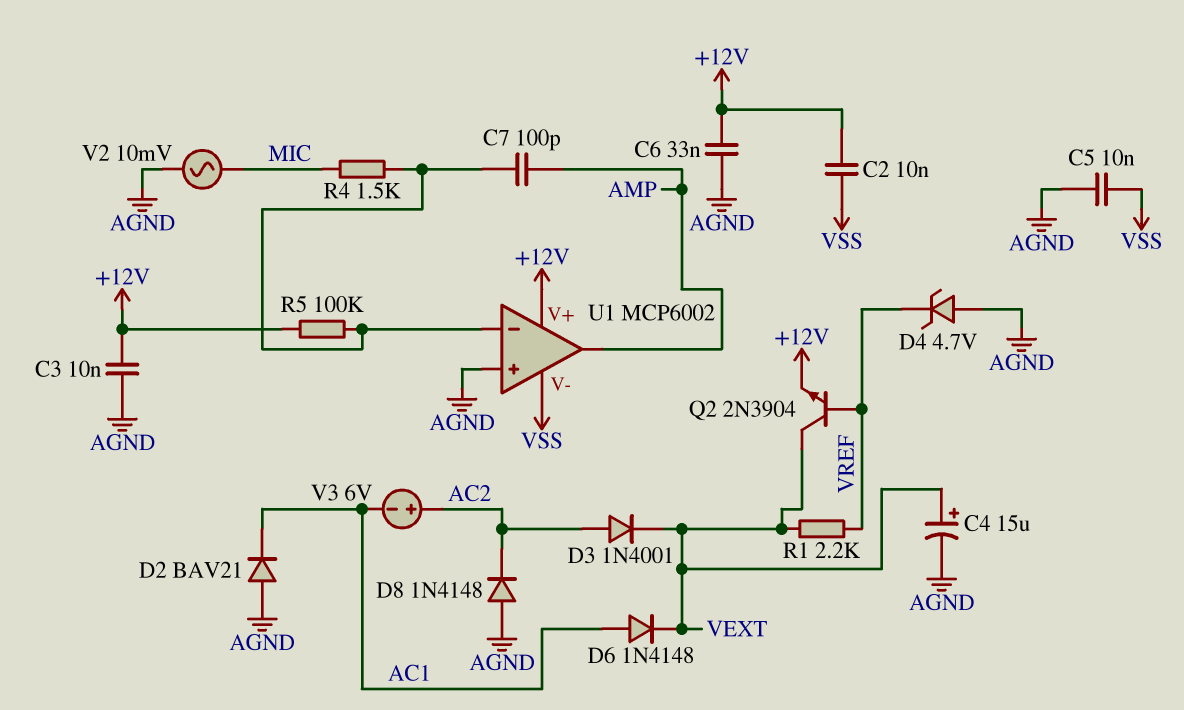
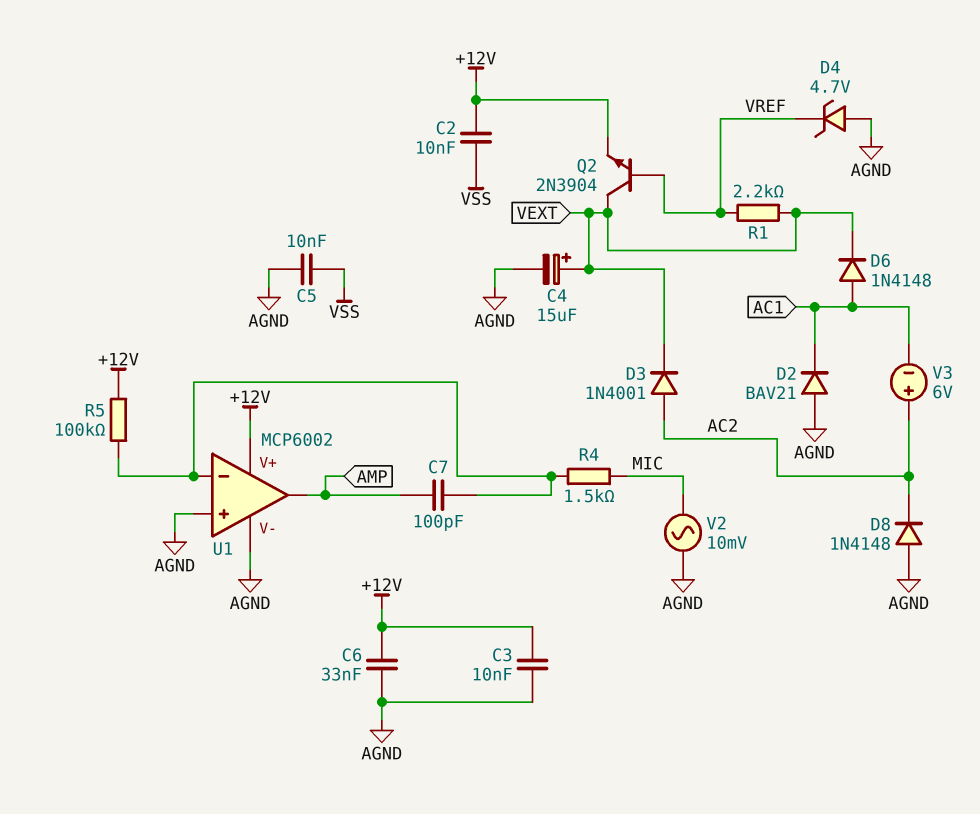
U1 pin V-: VSS -> AGND

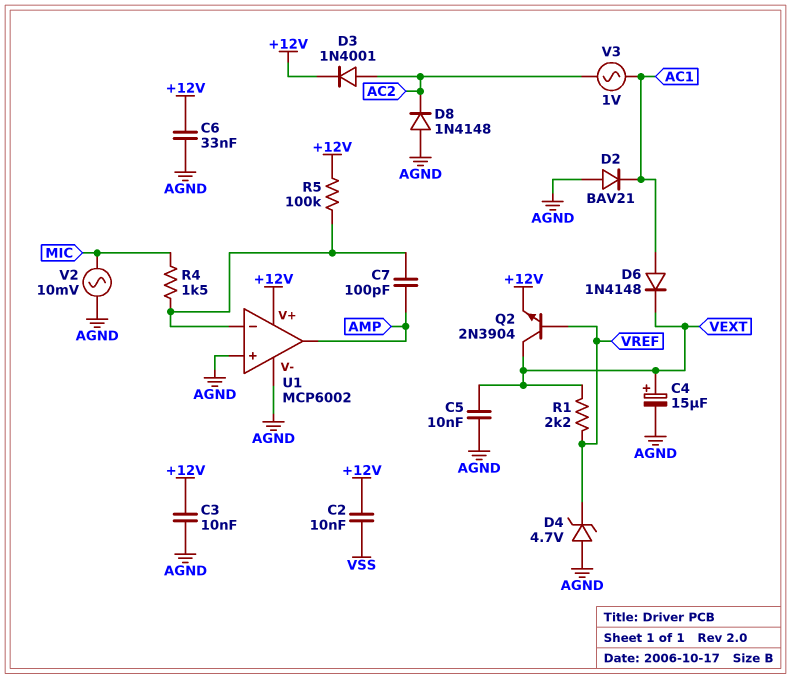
C5: 10nF (AGND, VSS) -> 10nF (AGND, VEXT)
D3: diode 1N4001 (A AC2, K VEXT) -> diode 1N4001 (A AC2, K +12V)
V3: 6V (plus AC2, minus AC1) -> AC 1V (AC1, AC2)

